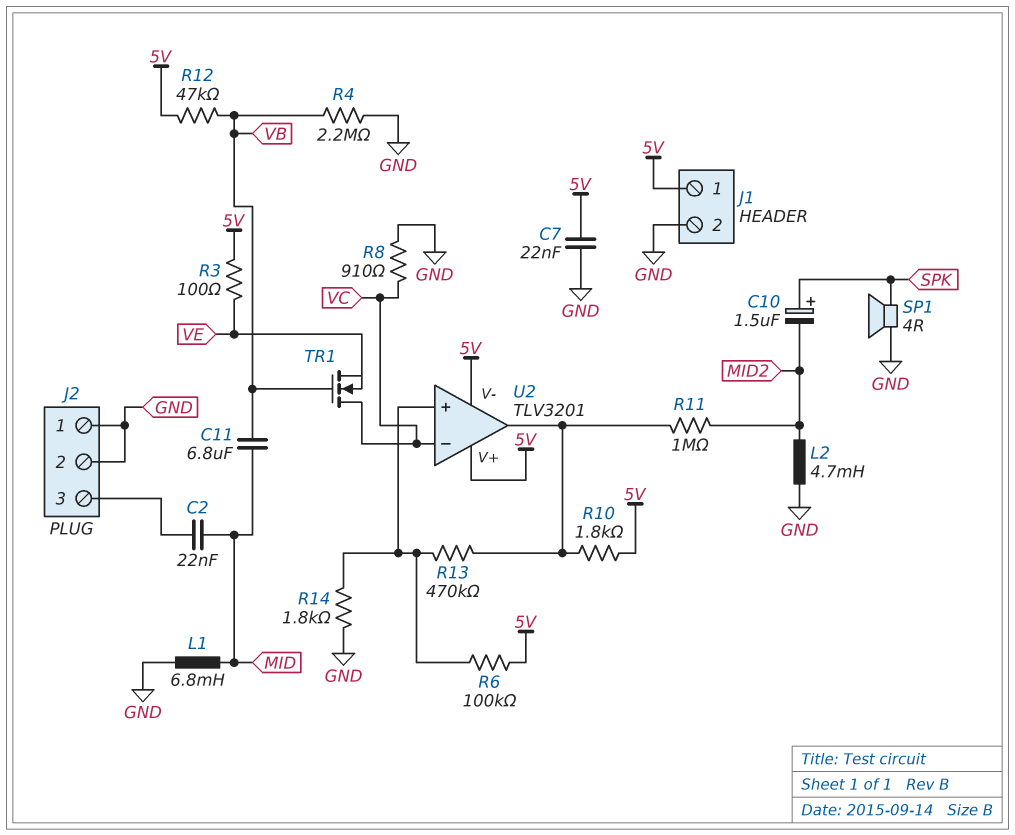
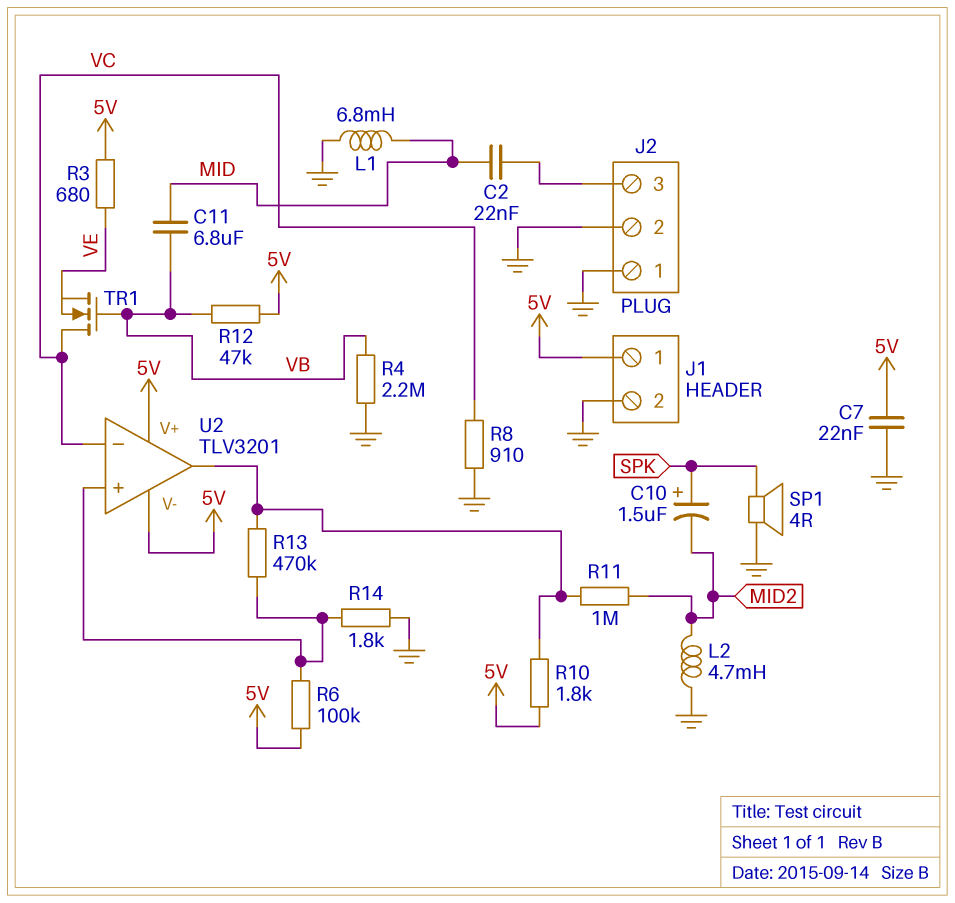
R3: 100 (5V, VE) -> 680 (5V, VE)

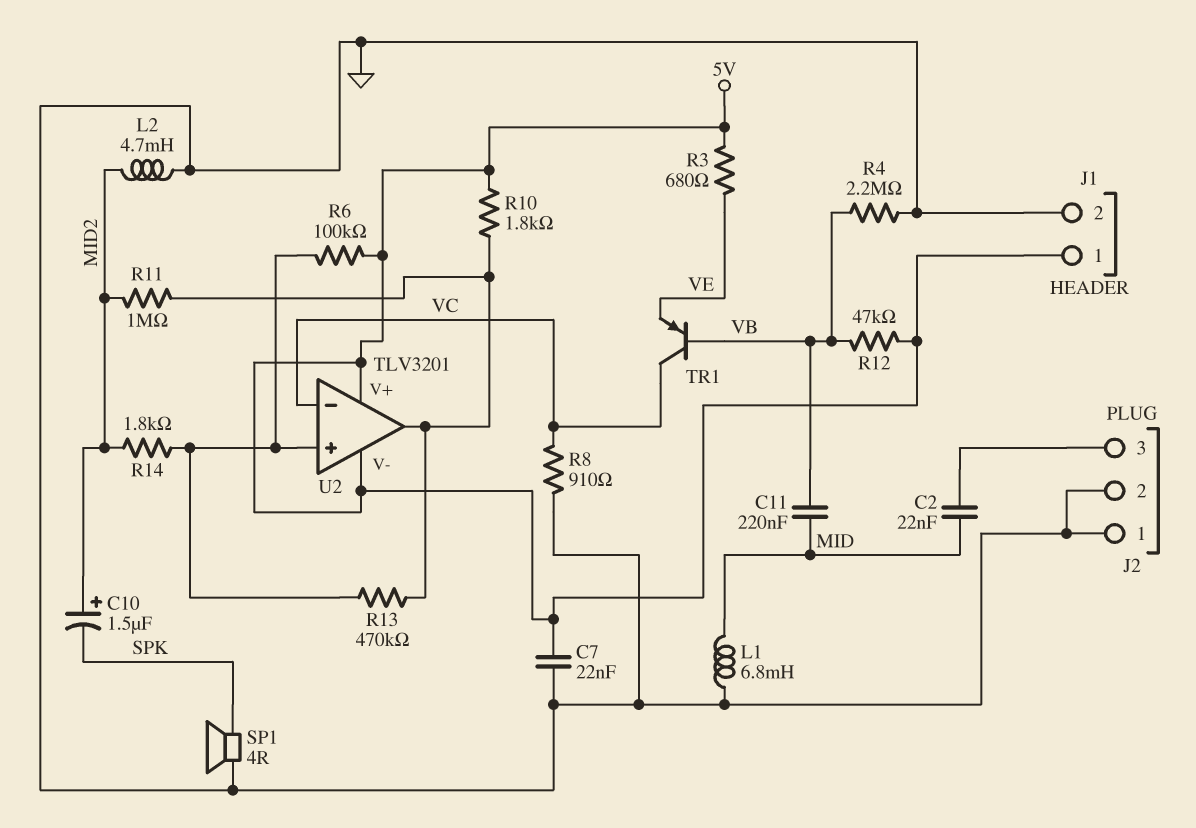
C10: 1.5uF (plus SPK, minus MID2) -> 1.5uF (plus MID2, minus SPK)
C11: 6.8uF (MID, VB) -> 220nF (MID, VB)
R14: 1.8k (GND, U2/in+) -> 1.8k (MID2, U2/in+)
TR1: NMOS (G VB, D VC, S VE) -> PNP (B VB, C VC, E VE)

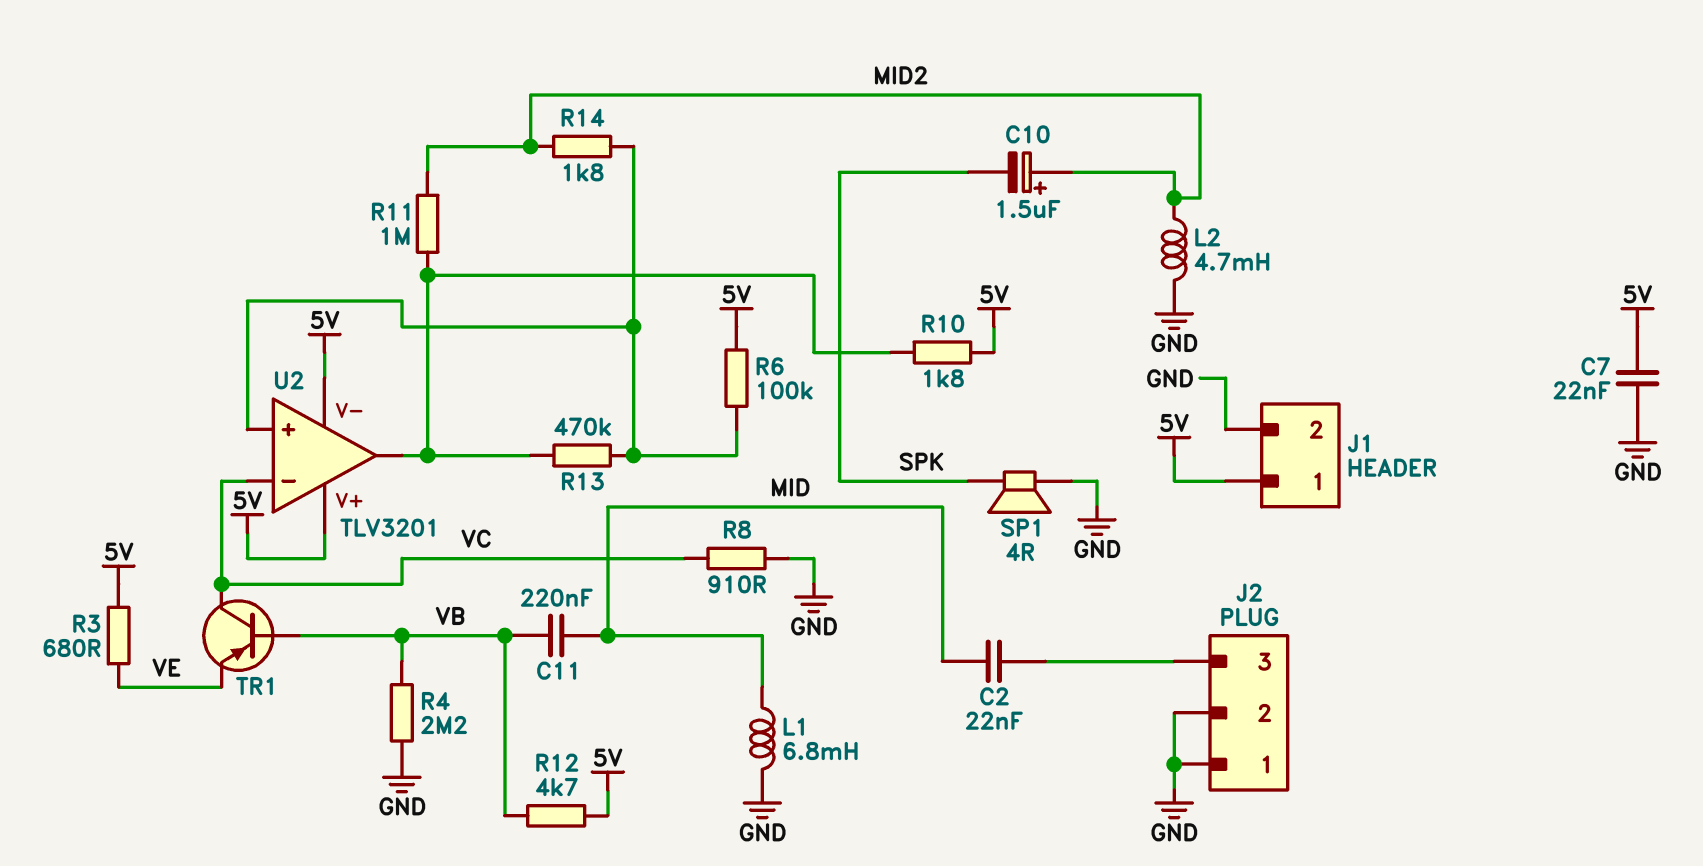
R12: 47k (5V, VB) -> 4.7k (5V, VB)

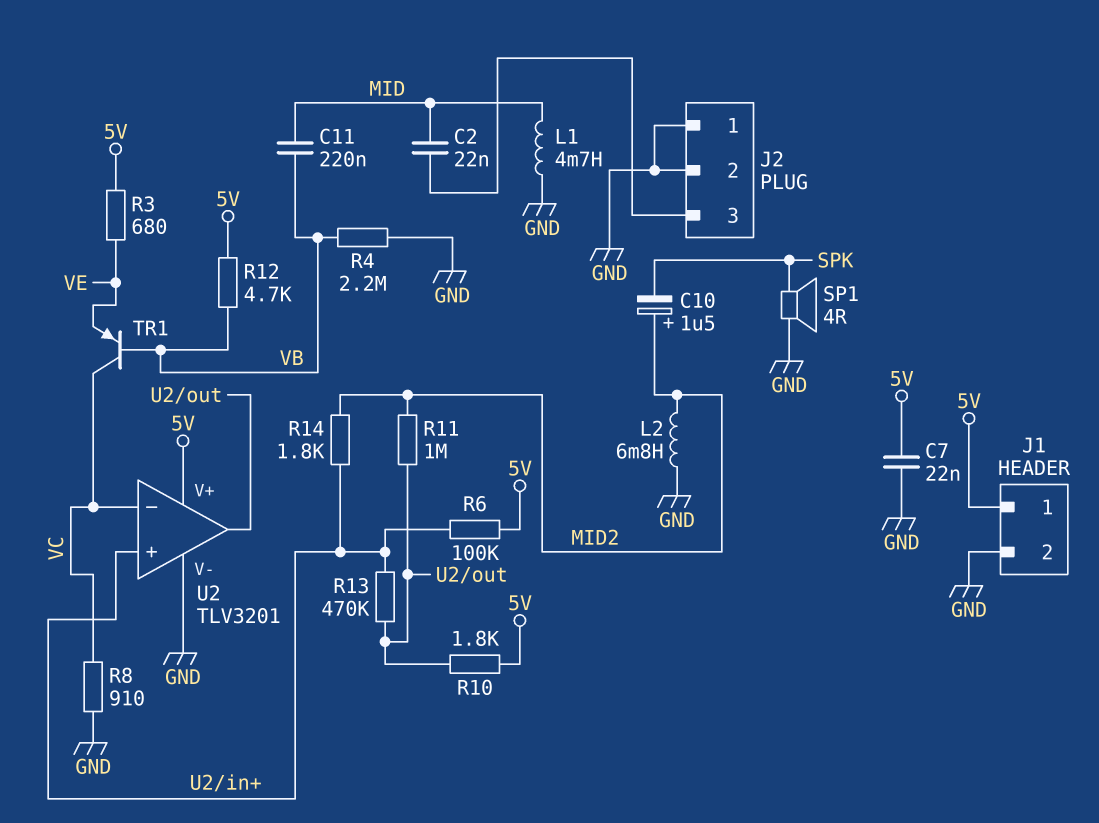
L1: 6.8mH (GND, MID) -> 4.7mH (GND, MID)
L2: 4.7mH (GND, MID2) -> 6.8mH (GND, MID2)
U2 pin V-: 5V -> GND

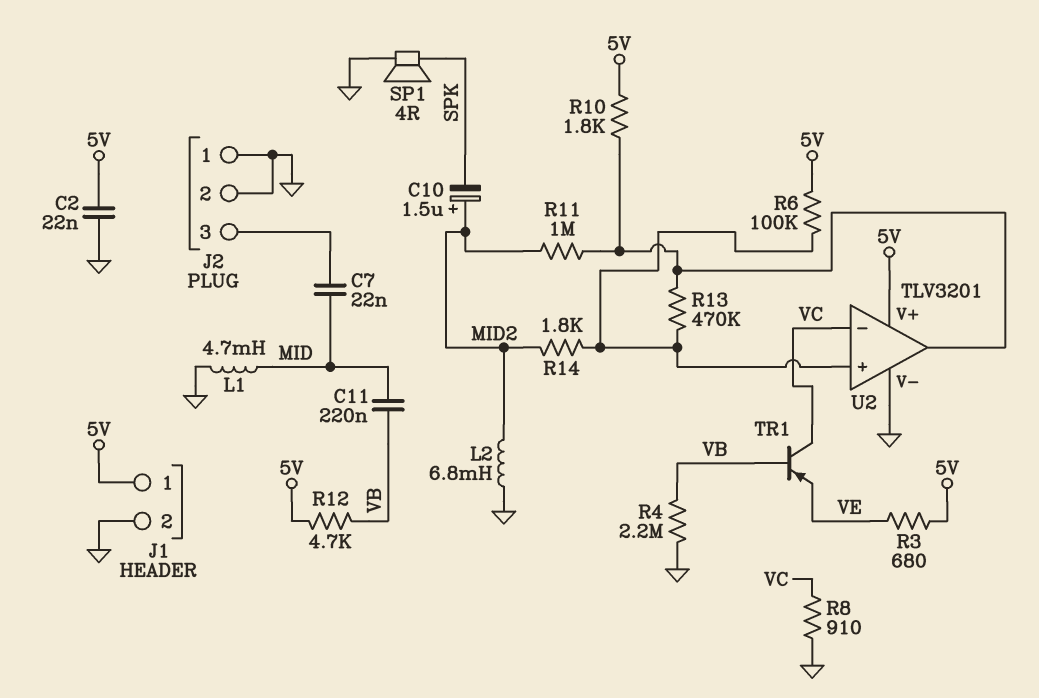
C2: 22nF (J2/3, MID) -> 22nF (5V, GND)
C7: 22nF (5V, GND) -> 22nF (J2/3, MID)

